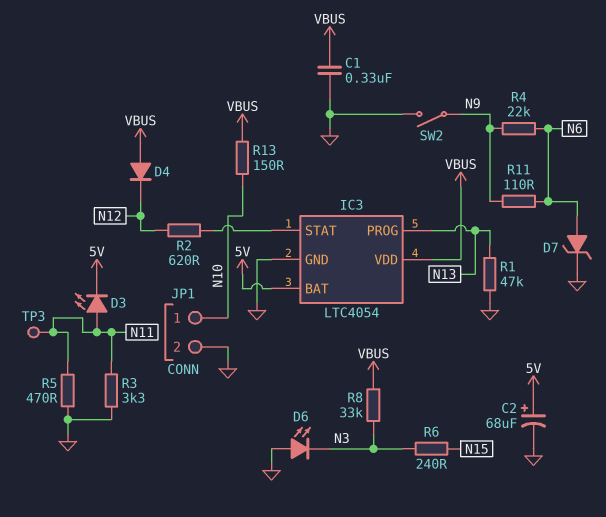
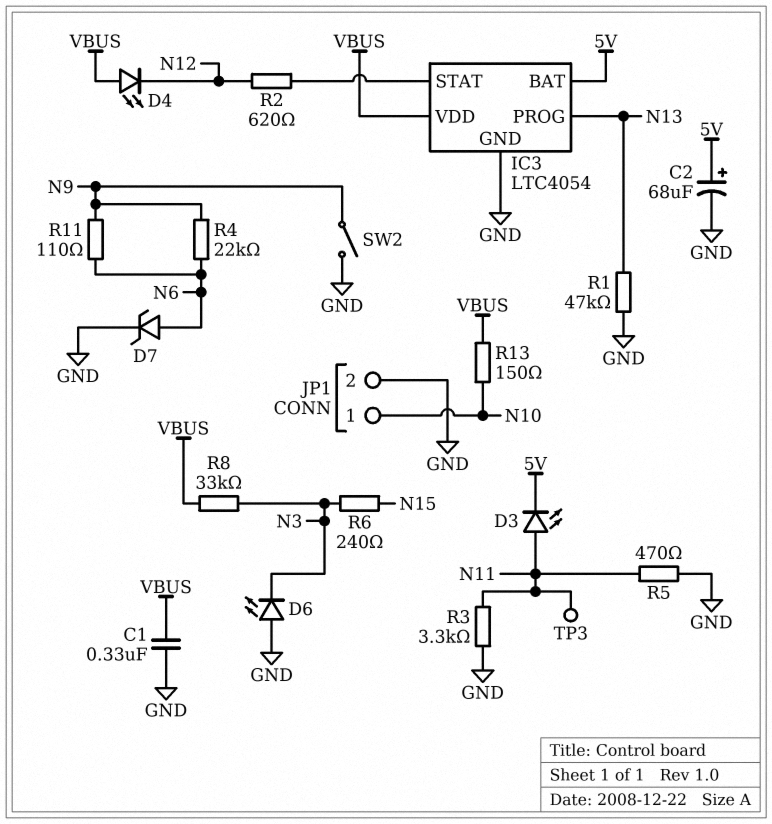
D4: diode (A VBUS, K N12) -> LED (A VBUS, K N12)

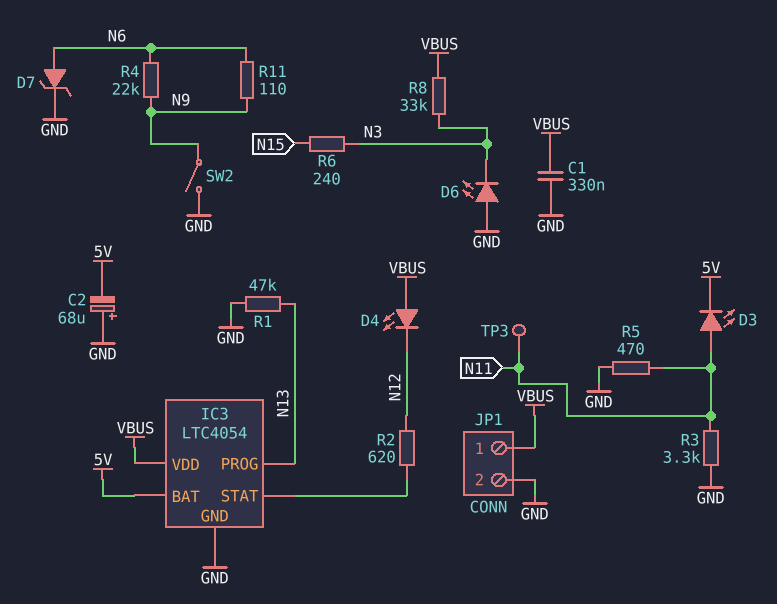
C2: 68uF (plus 5V, minus GND) -> 68uF (plus GND, minus 5V)
JP1 pin 1: N10 -> VBUS
R13: 150 (N10, VBUS) -> none

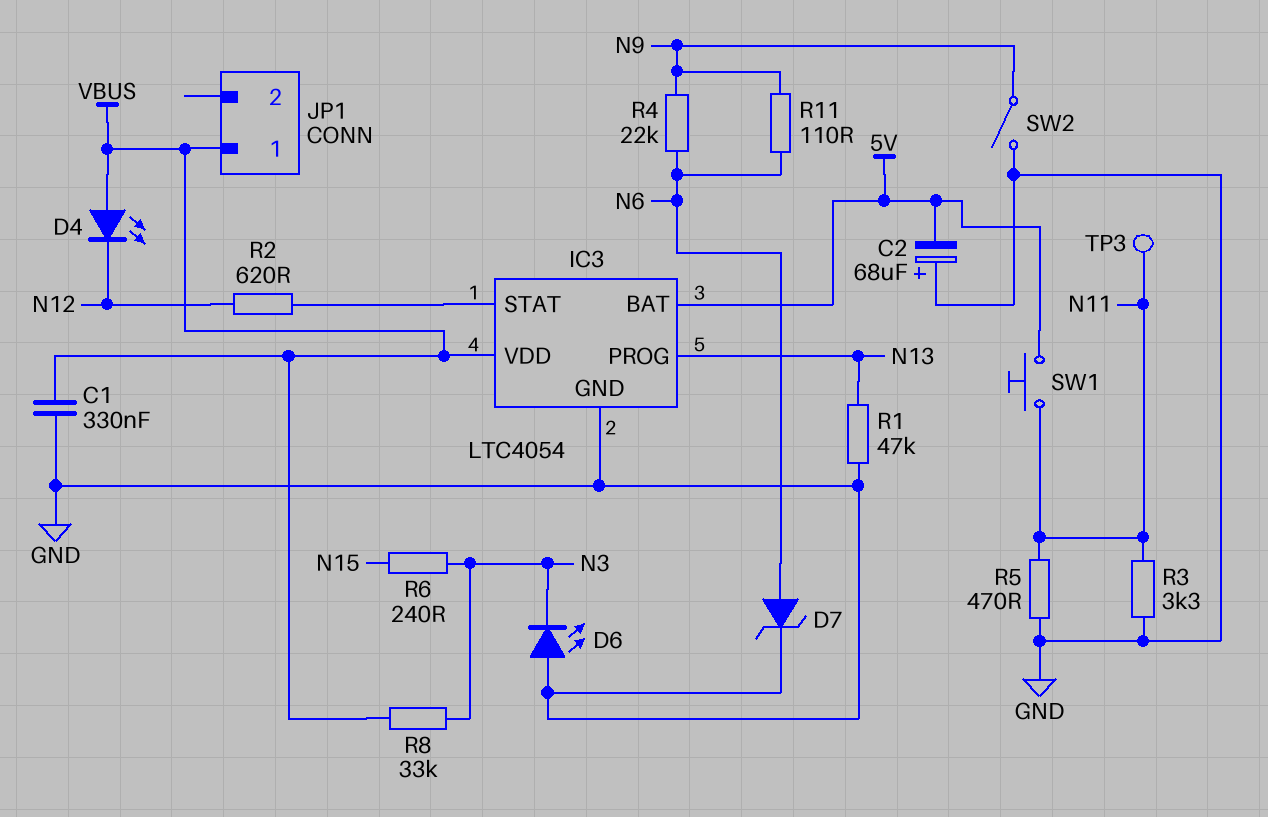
D3: LED (A N11, K 5V) -> none
JP1 pin 2: GND -> none
SW1: none -> button (5V, N11)

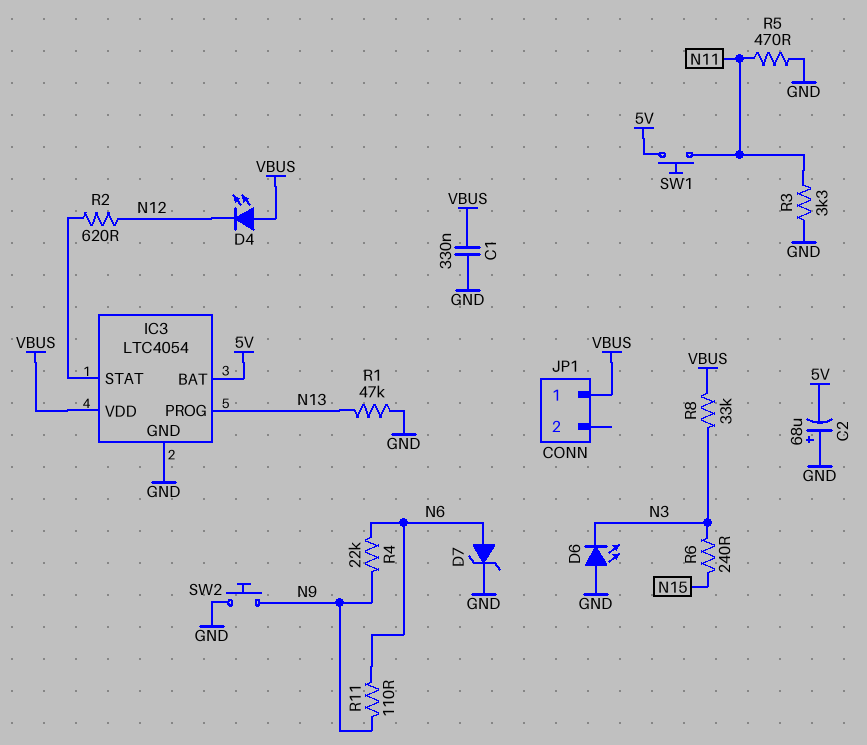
SW2: switch (GND, N9) -> button (GND, N9)
TP3: test point (N11) -> none

